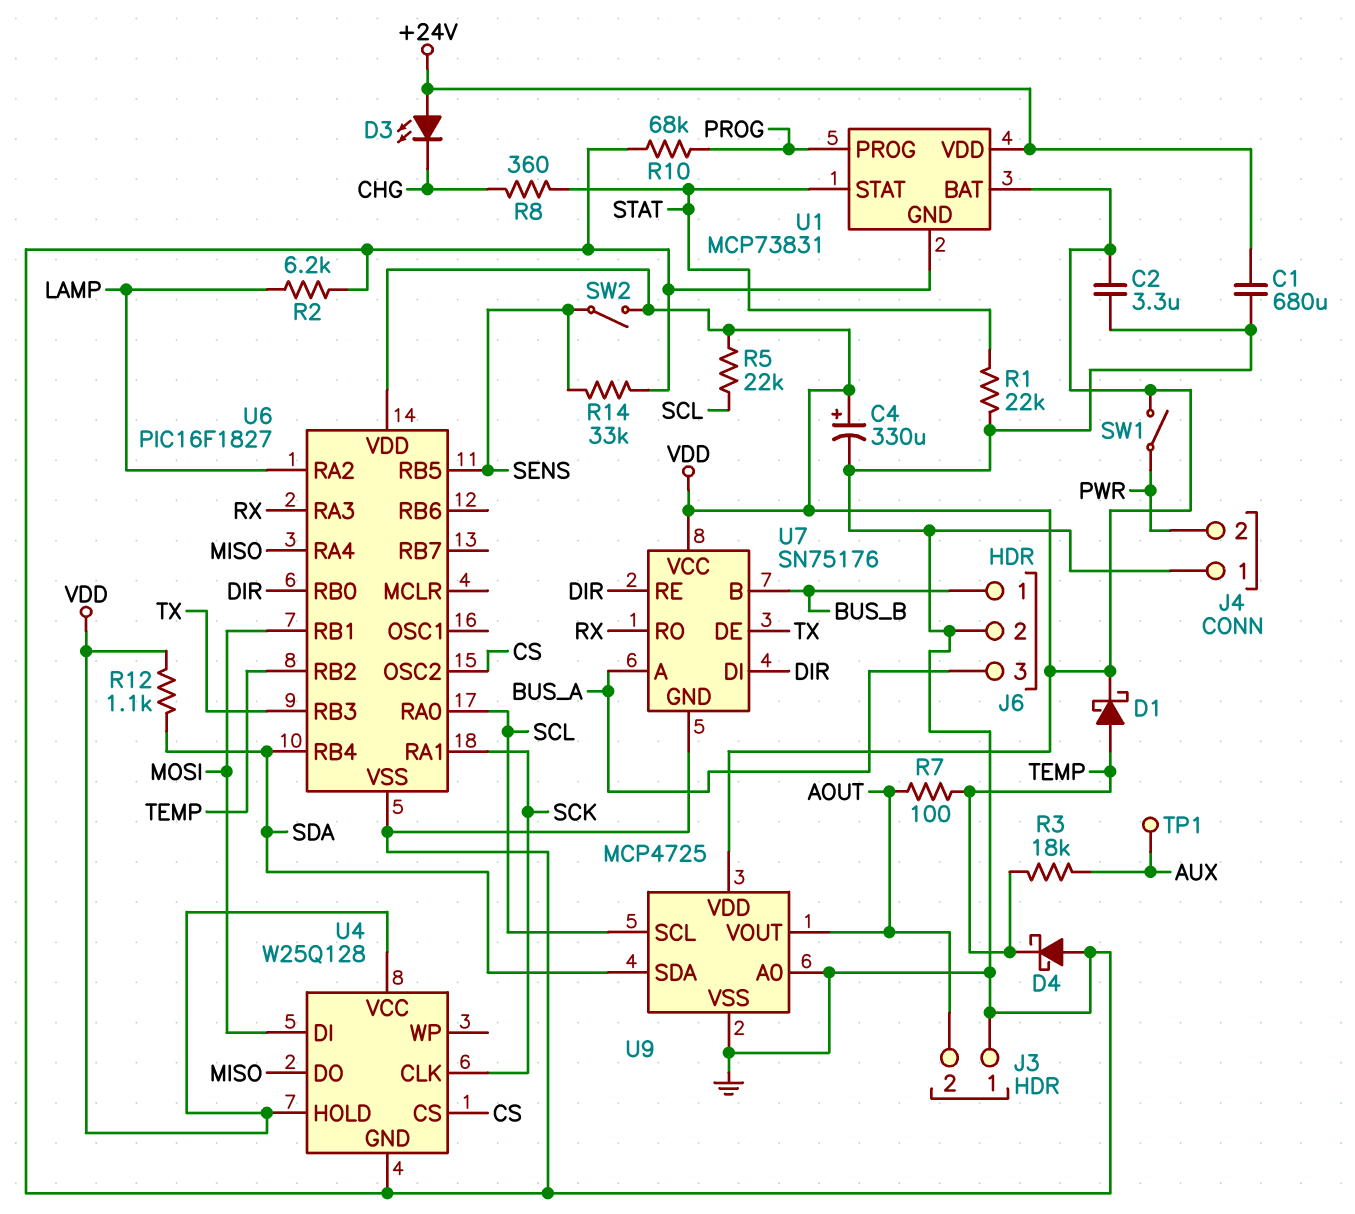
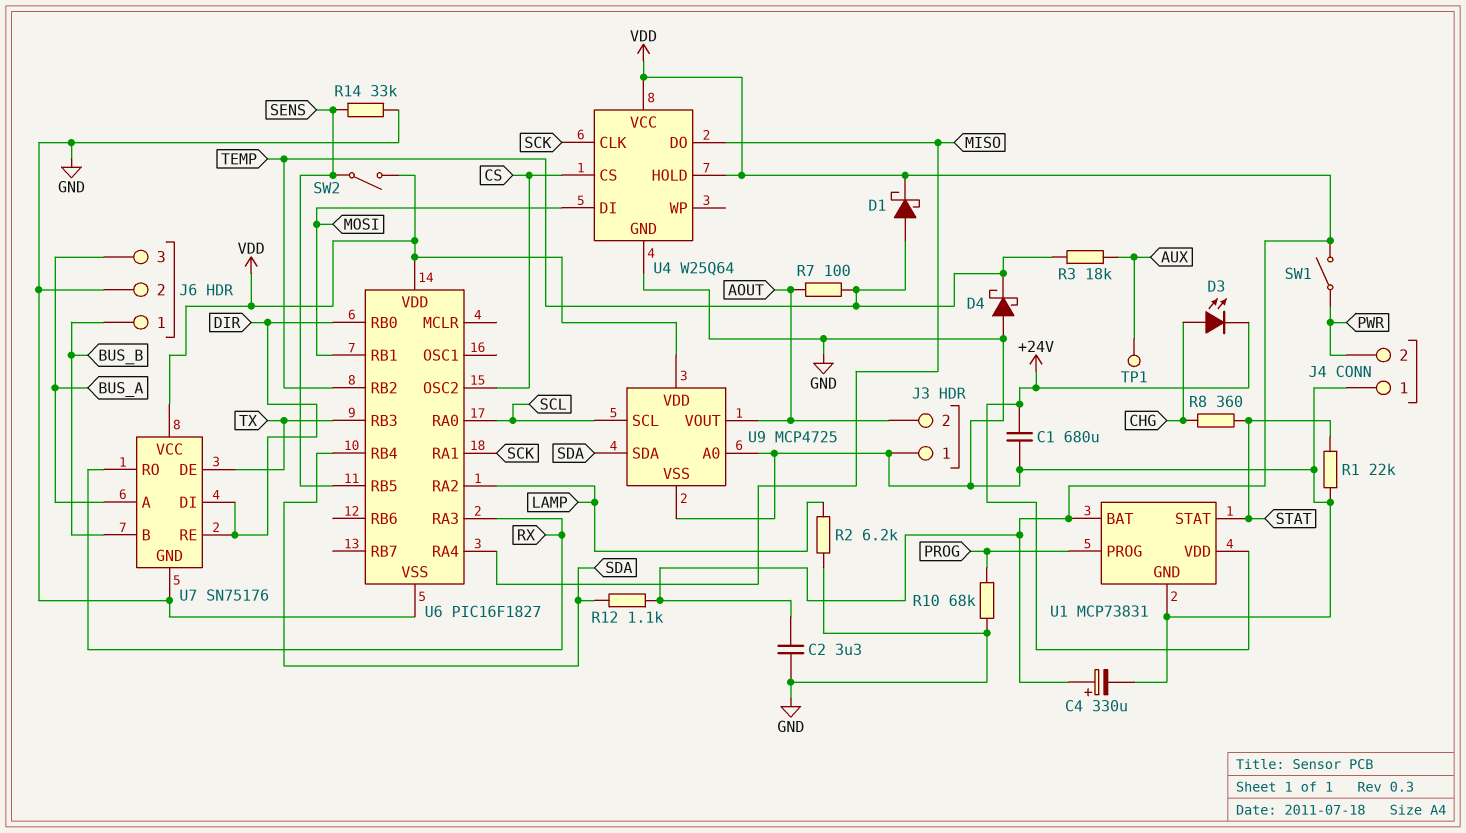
D3: LED (A +24V, K CHG) -> LED (A CHG, K +24V)
R5: 22k (SCL, VDD) -> none
U4: W25Q128 -> W25Q64

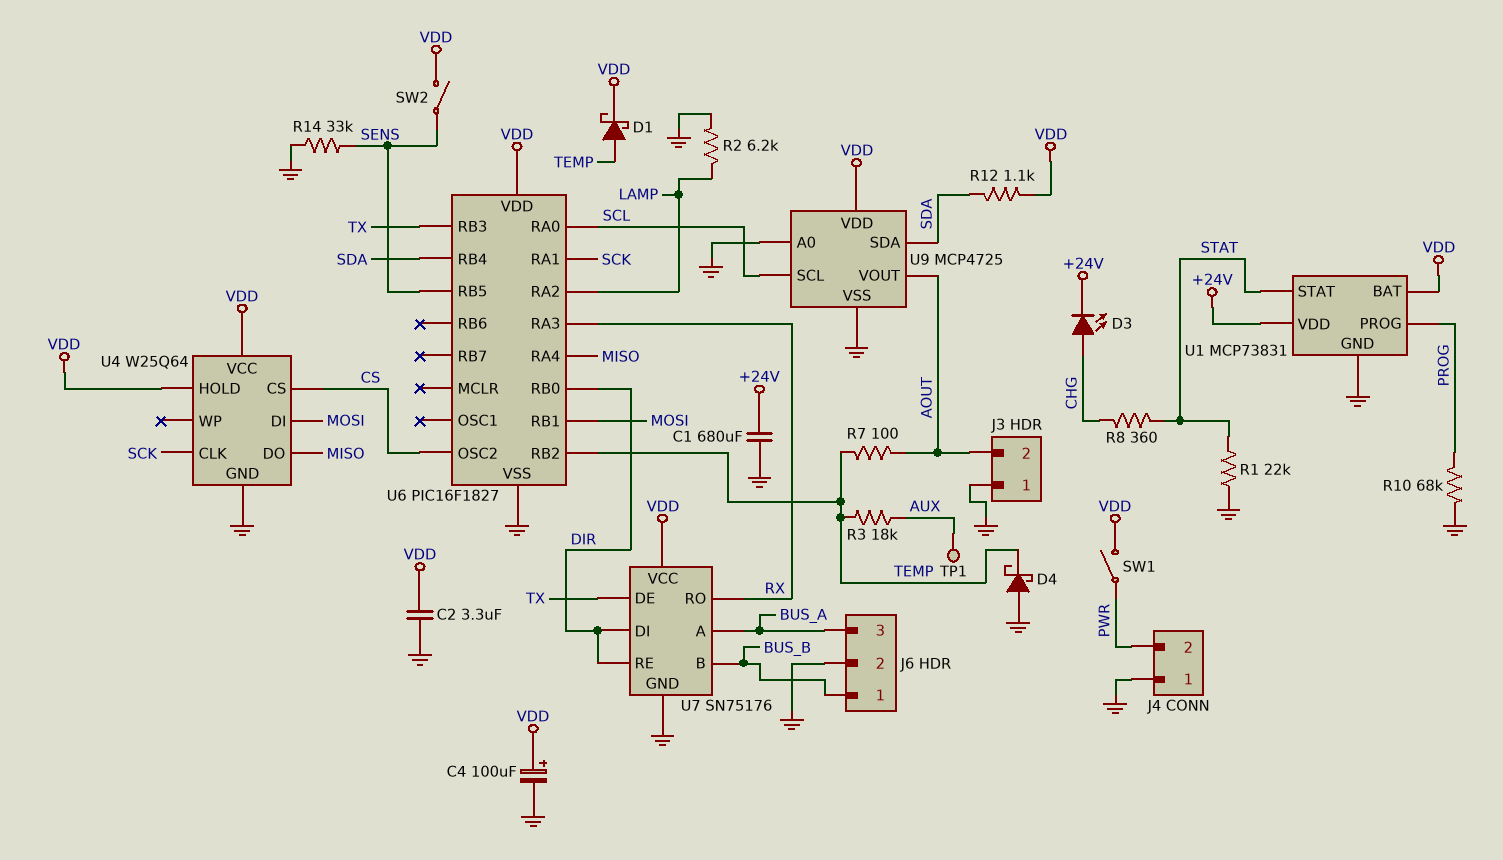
C4: 330uF (plus VDD, minus GND) -> 100uF (plus VDD, minus GND)

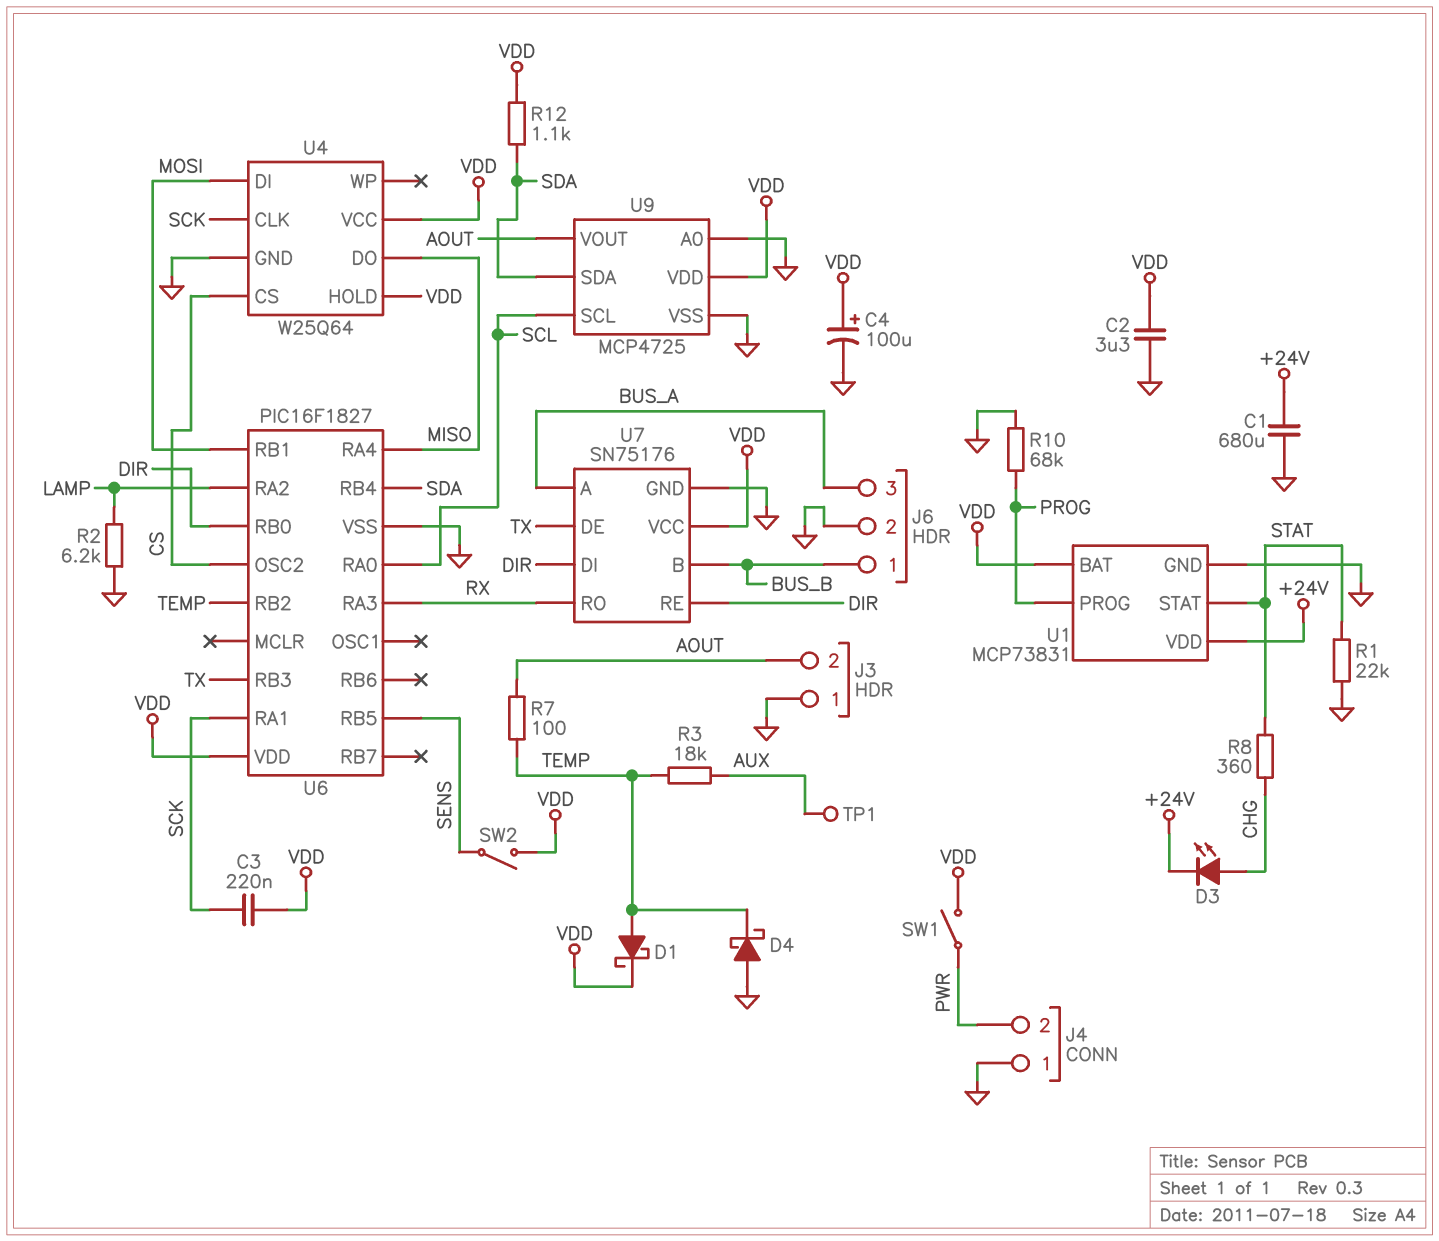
C3: none -> 220nF (SCK, VDD)
R14: 33k (GND, SENS) -> none

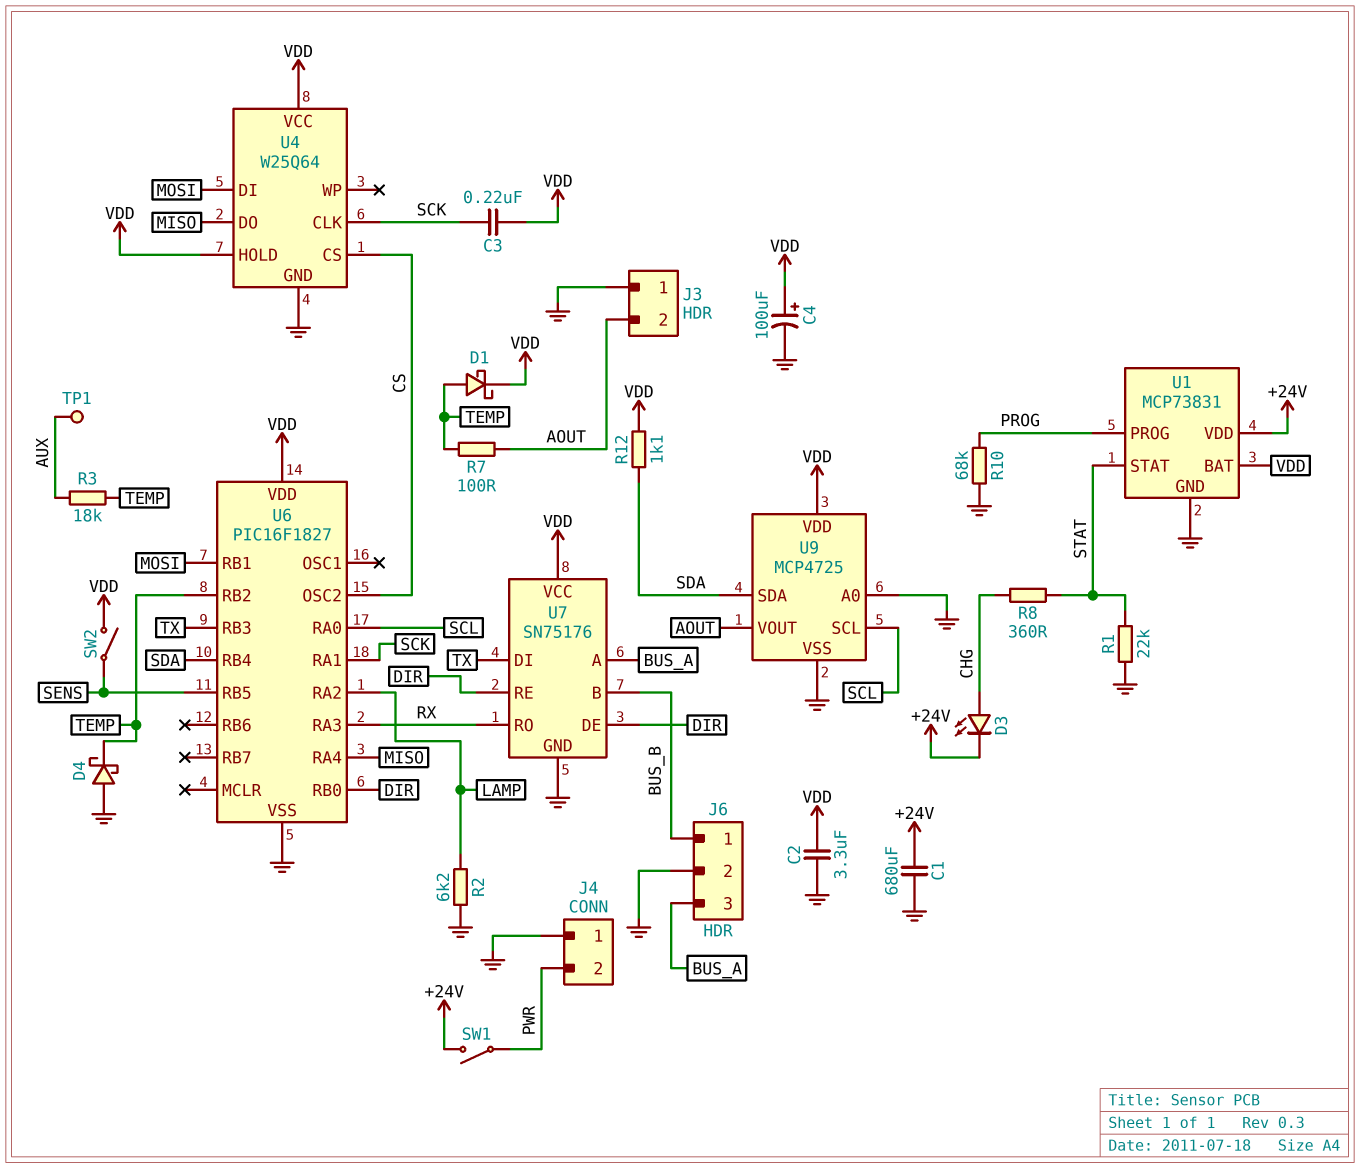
SW1: switch (PWR, VDD) -> switch (+24V, PWR)
U7 pin DE: TX -> DIR
U7 pin DI: DIR -> TX

